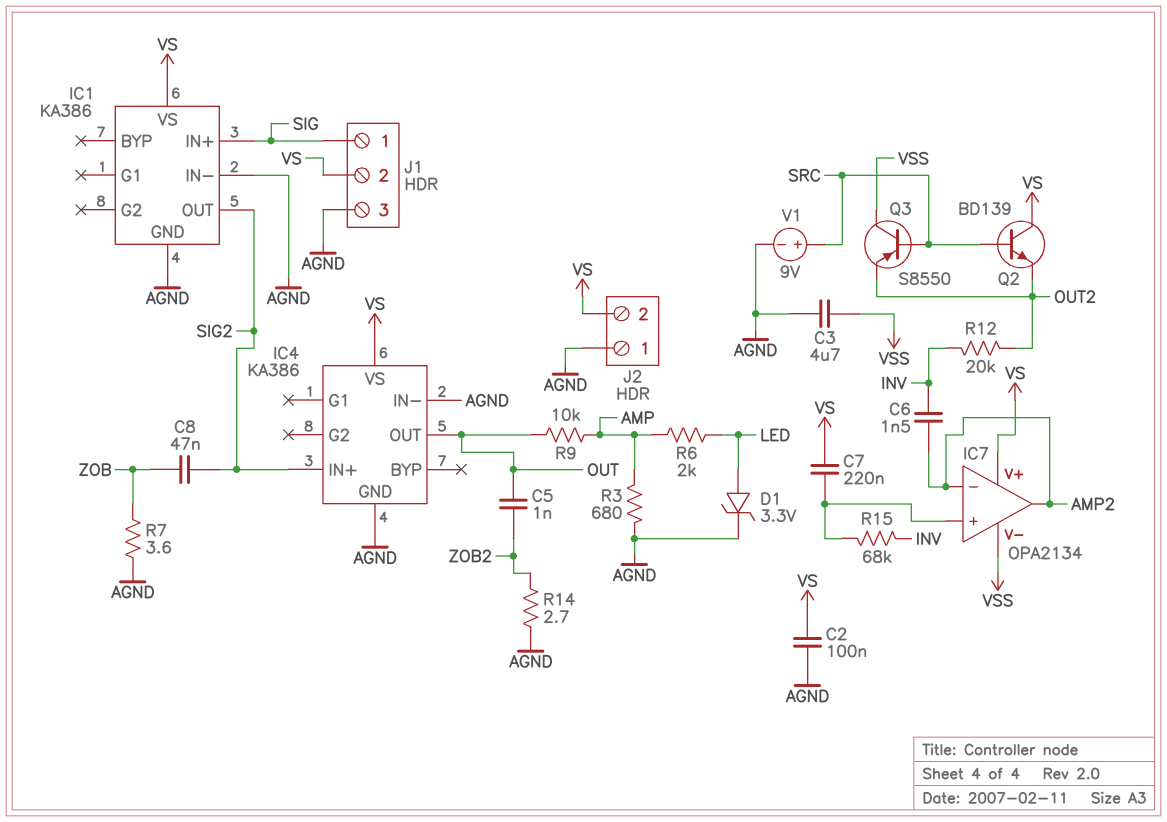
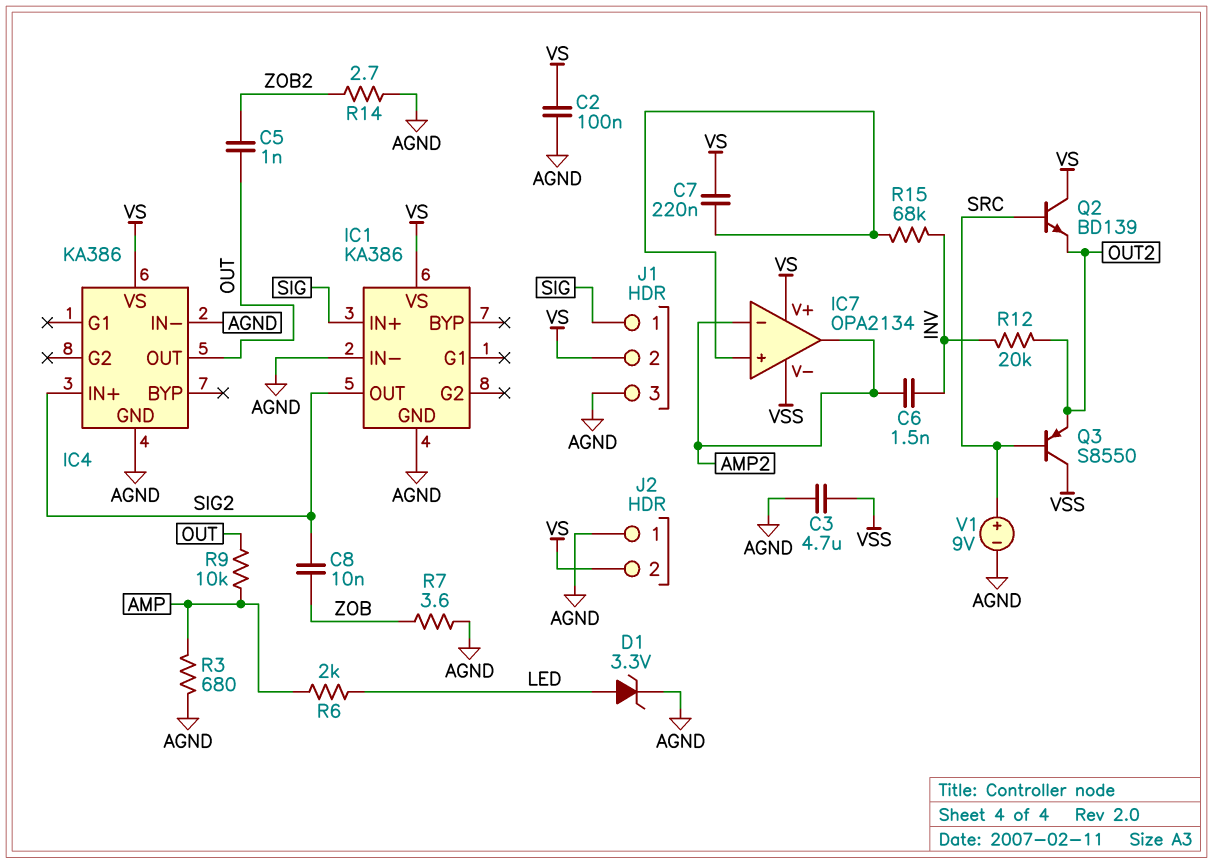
C8: 47nF (SIG2, ZOB) -> 10nF (SIG2, ZOB)

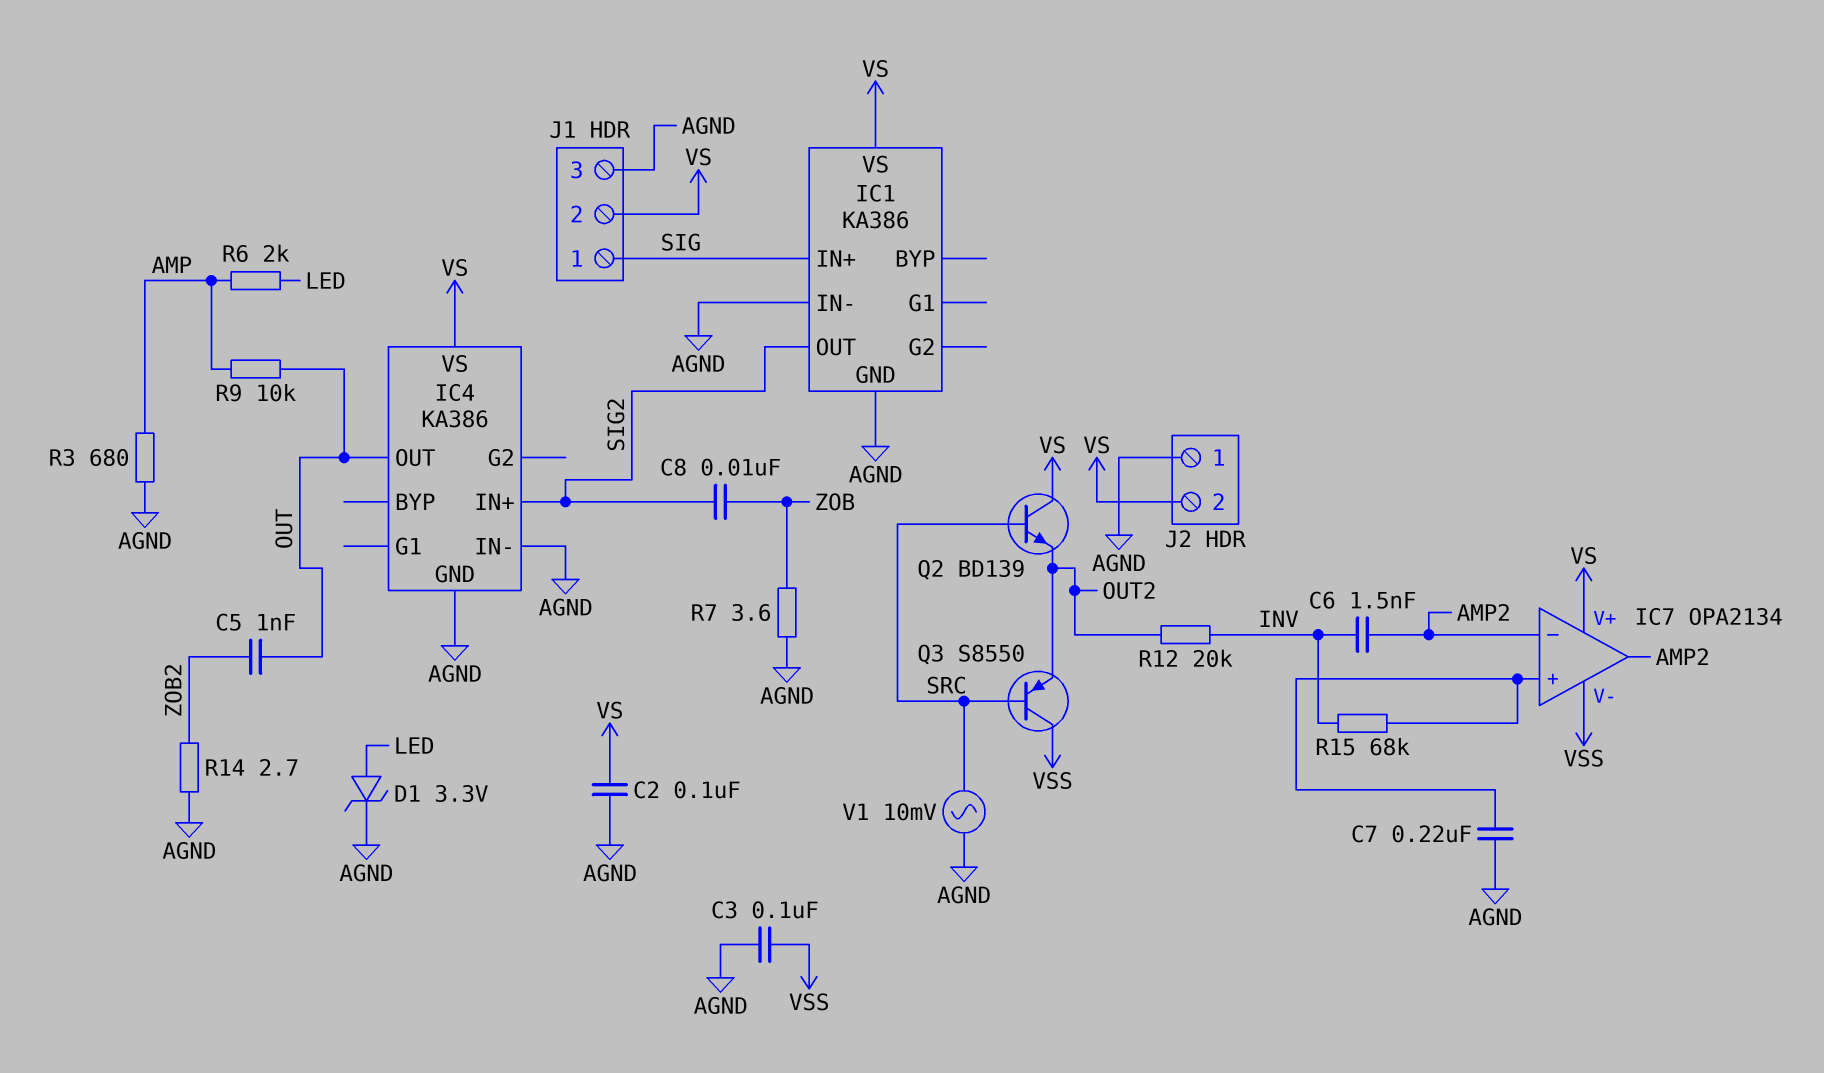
C3: 4.7uF (AGND, VSS) -> 100nF (AGND, VSS)
C7: 220nF (IC7/in+, VS) -> 220nF (AGND, IC7/in+)
V1: 9V (plus SRC, minus AGND) -> AC 10mV (AGND, SRC)

